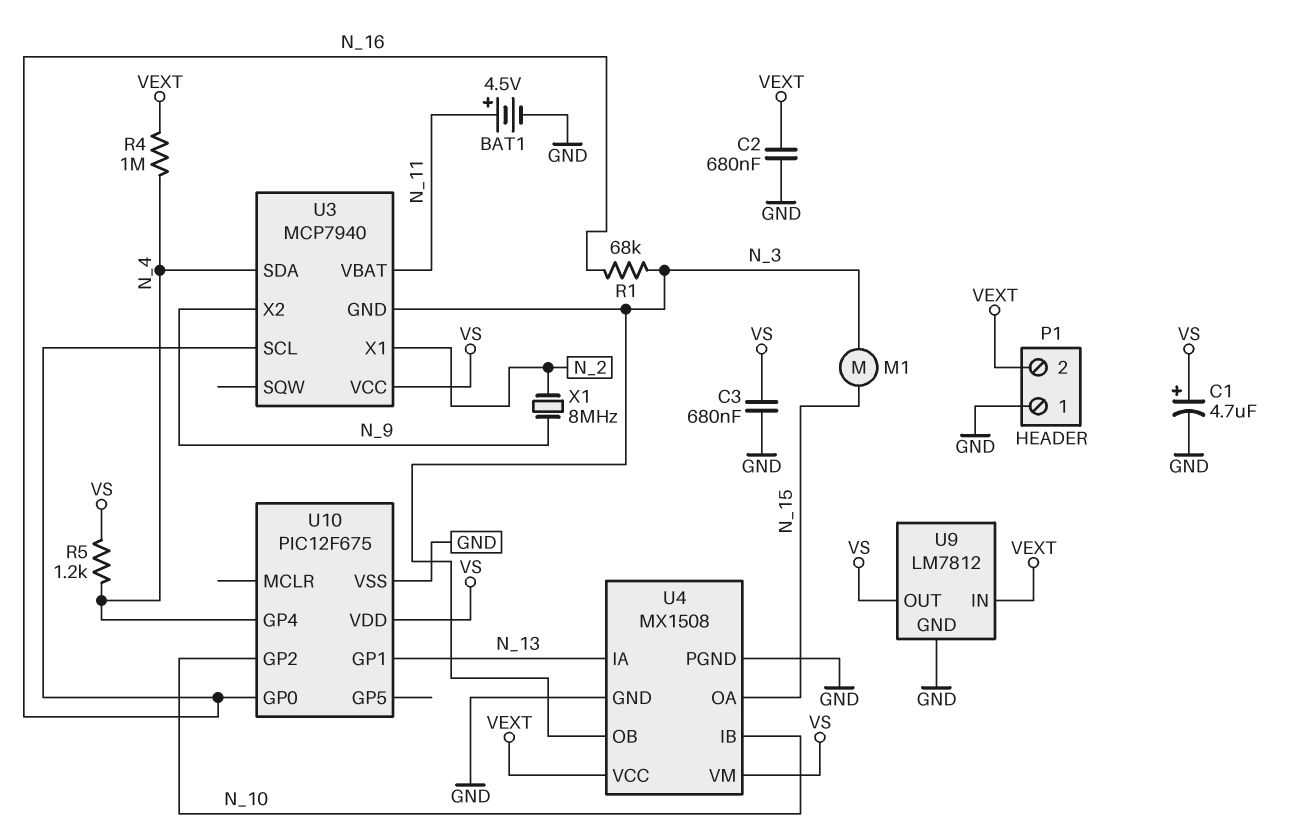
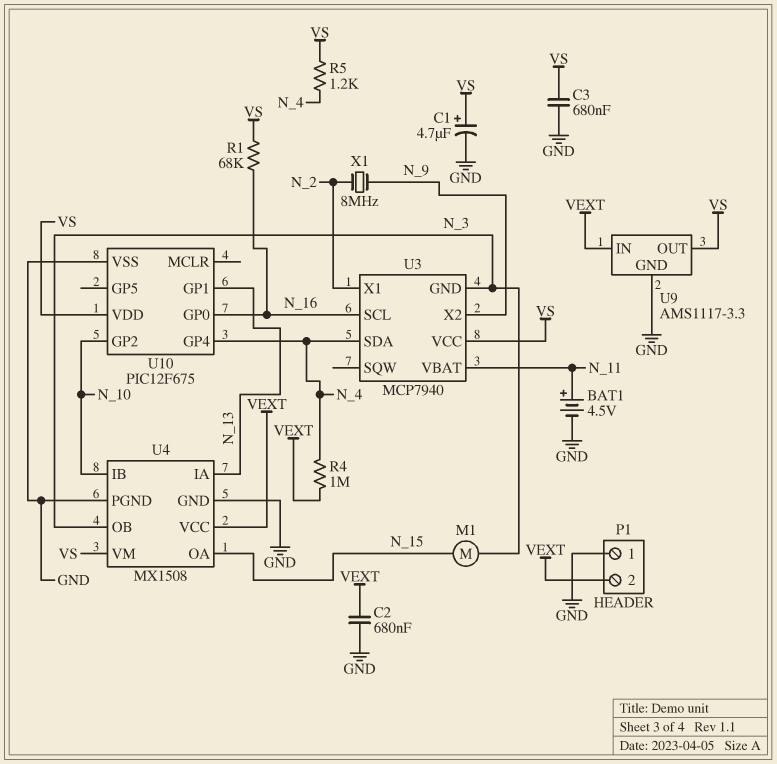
R1: 68k (N_3, N_16) -> 68k (N_16, VS)
U9: LM7812 -> AMS1117-3.3

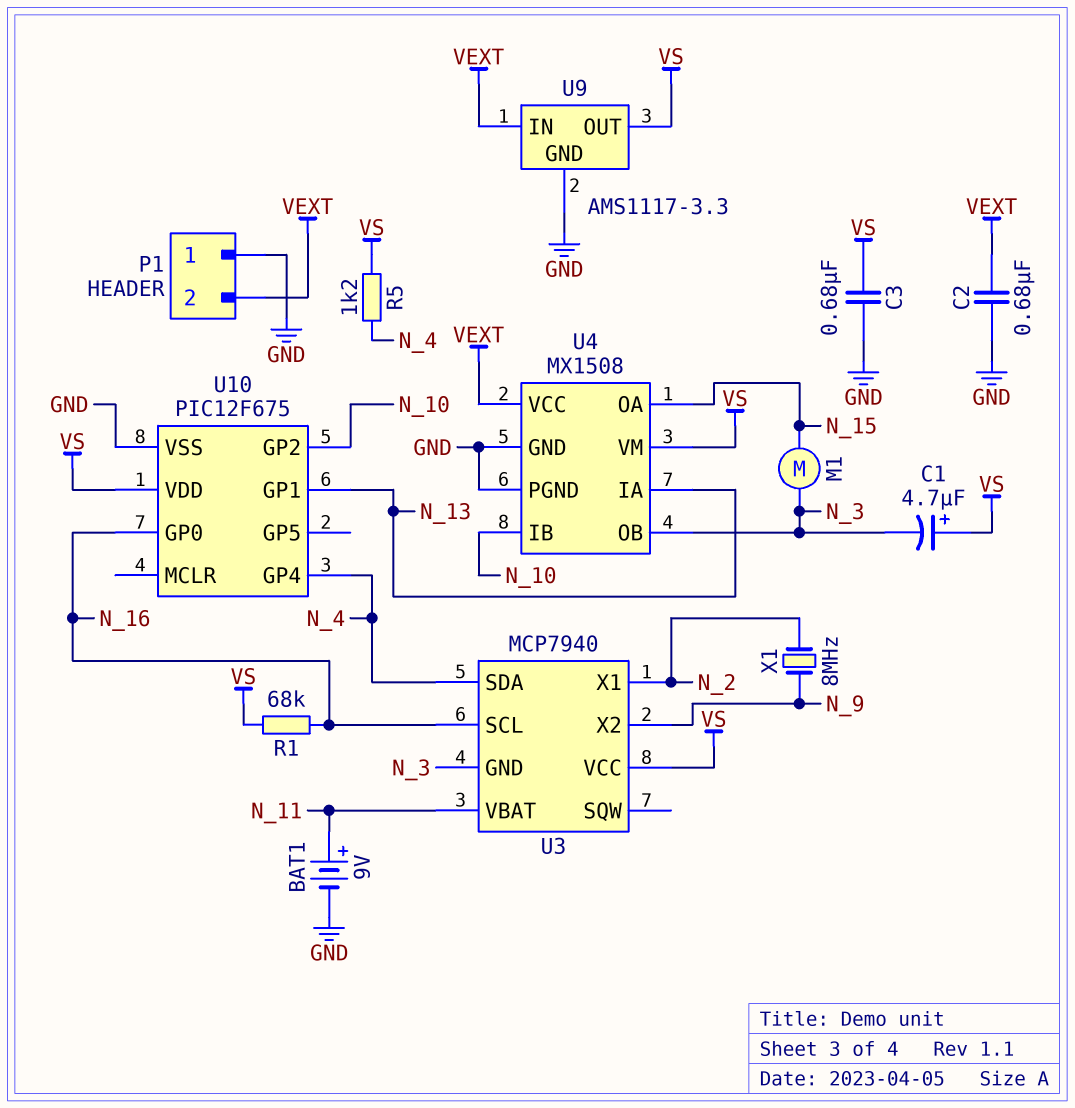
BAT1: 4.5V (plus N_11, minus GND) -> 9V (plus N_11, minus GND)
C1: 4.7uF (plus VS, minus GND) -> 4.7uF (plus VS, minus N_3)
R4: 1M (N_4, VEXT) -> none

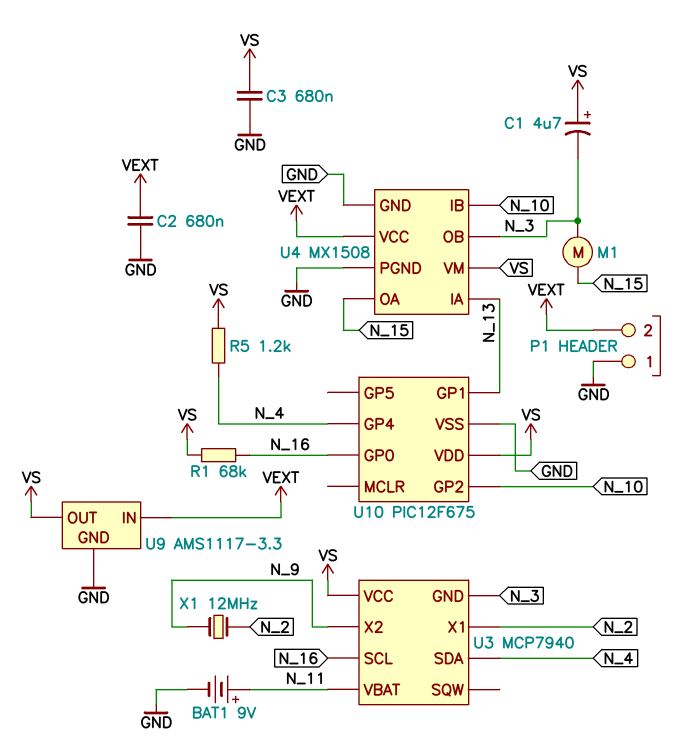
X1: 8MHz (N_2, N_9) -> 12MHz (N_2, N_9)

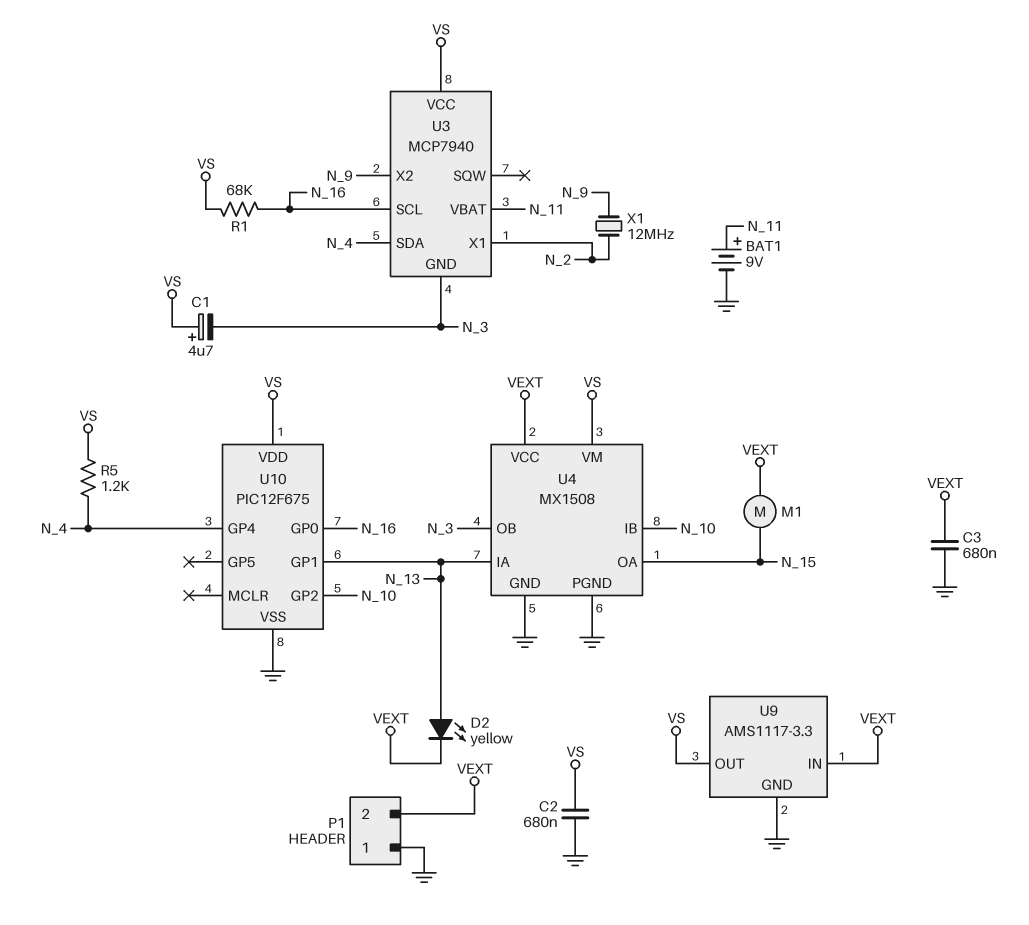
C2: 680nF (GND, VEXT) -> 680nF (GND, VS)
C3: 680nF (GND, VS) -> 680nF (GND, VEXT)
D2: none -> LED yellow (A N_13, K VEXT)
M1: motor (N_3, N_15) -> motor (N_15, VEXT)

